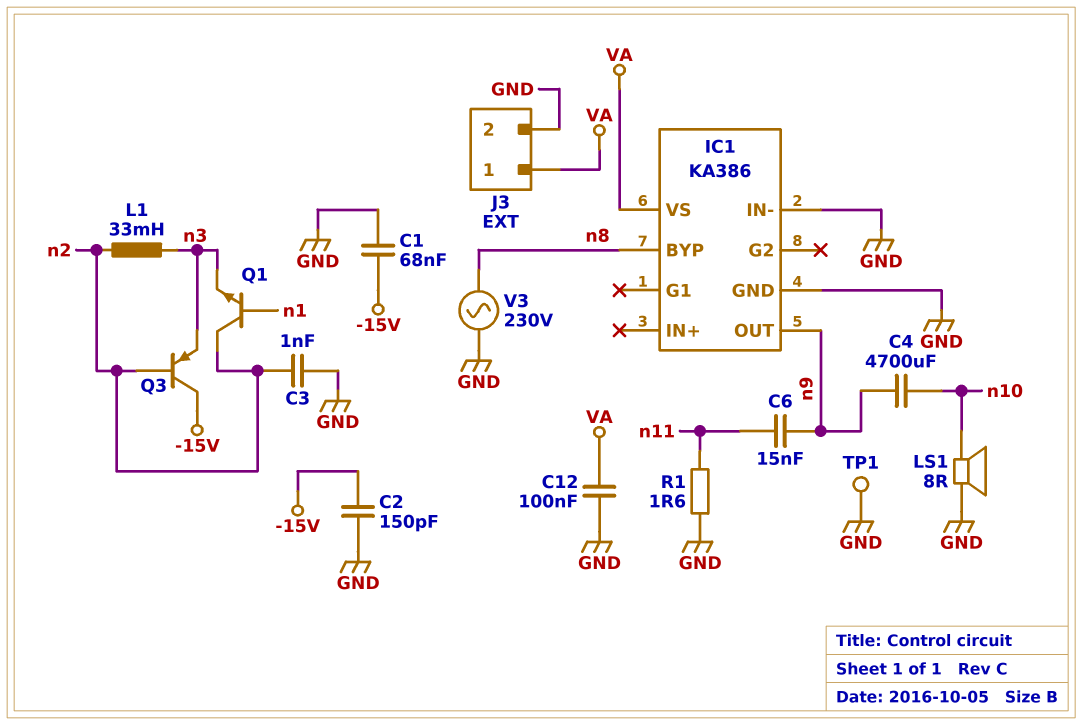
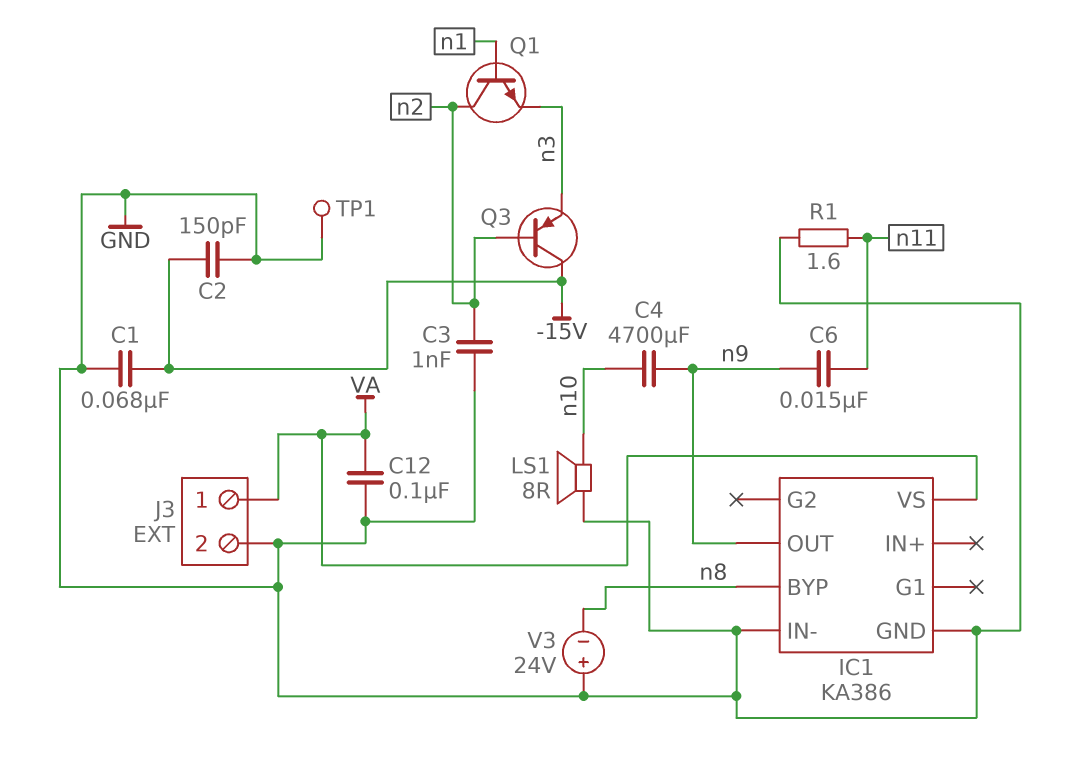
L1: 33mH (n2, n3) -> none
V3: AC 230V (GND, n8) -> 24V (plus GND, minus n8)

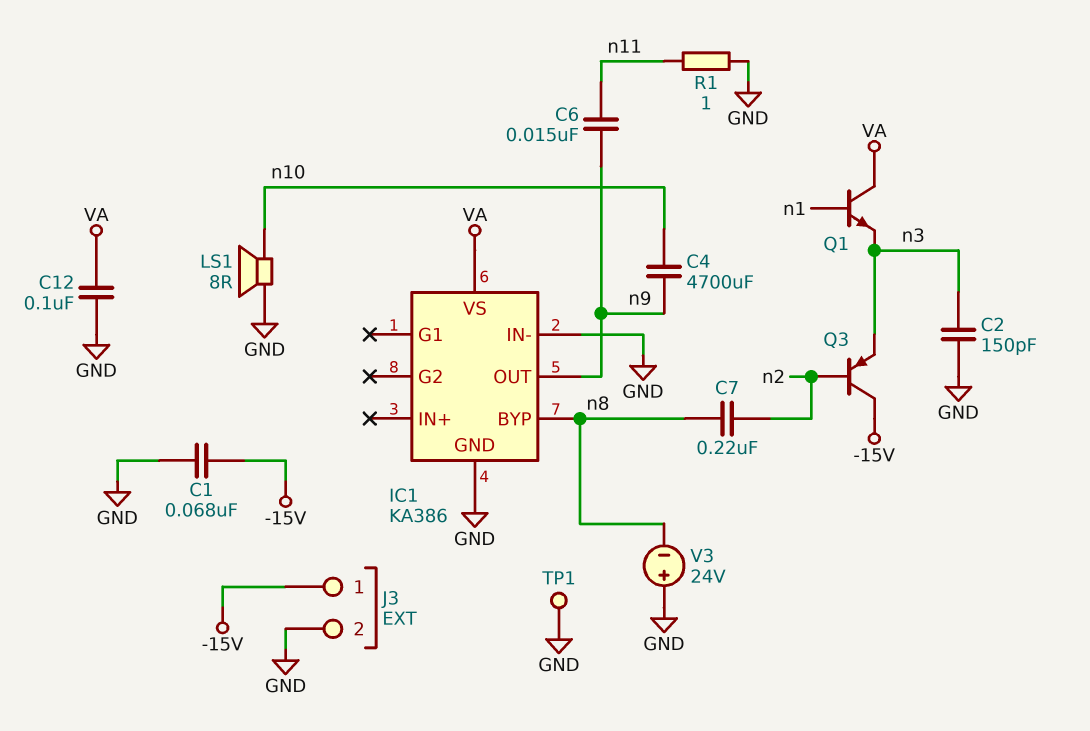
C2: 150pF (-15V, GND) -> 150pF (GND, n3)
C3: 1nF (GND, n2) -> none
C7: none -> 220nF (n2, n8)
J3 pin 1: VA -> -15V
Q1: NPN (B n1, C n2, E n3) -> NPN (B n1, C VA, E n3)
R1: 1.6 (GND, n11) -> 1 (GND, n11)

